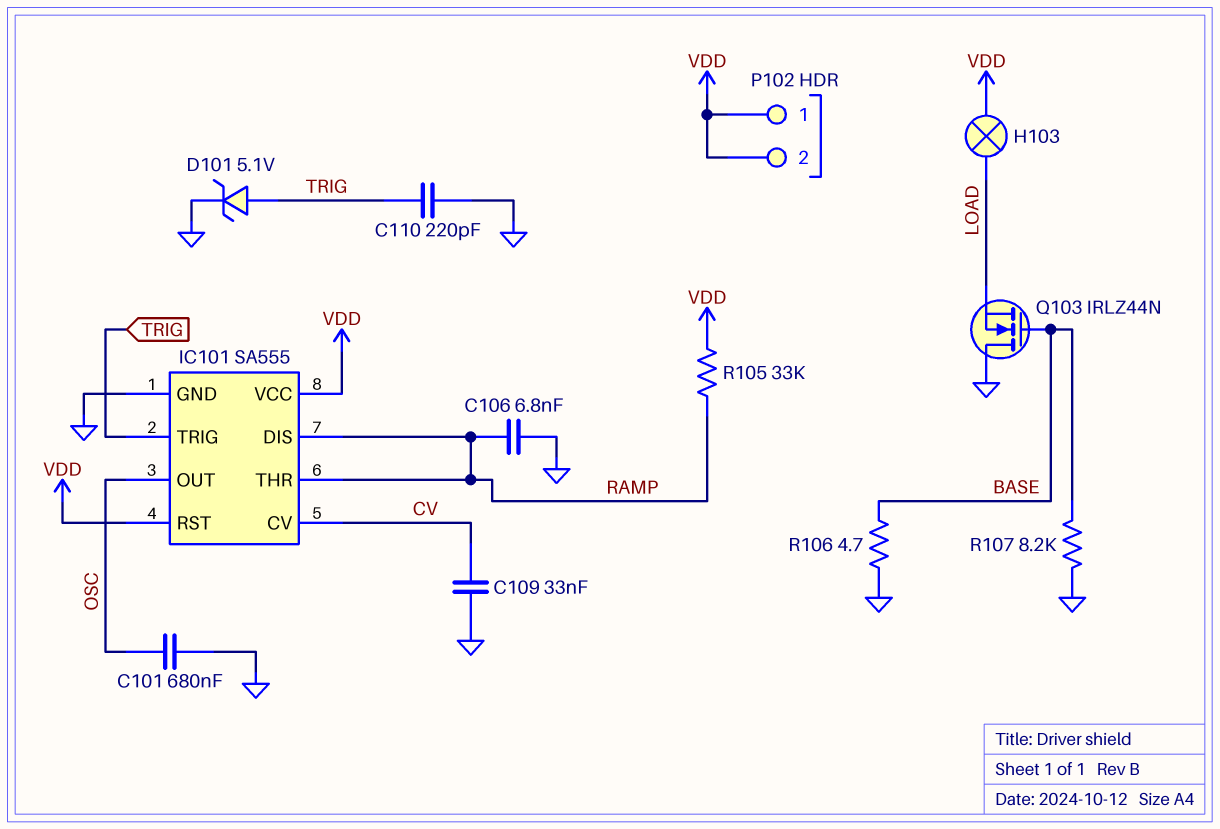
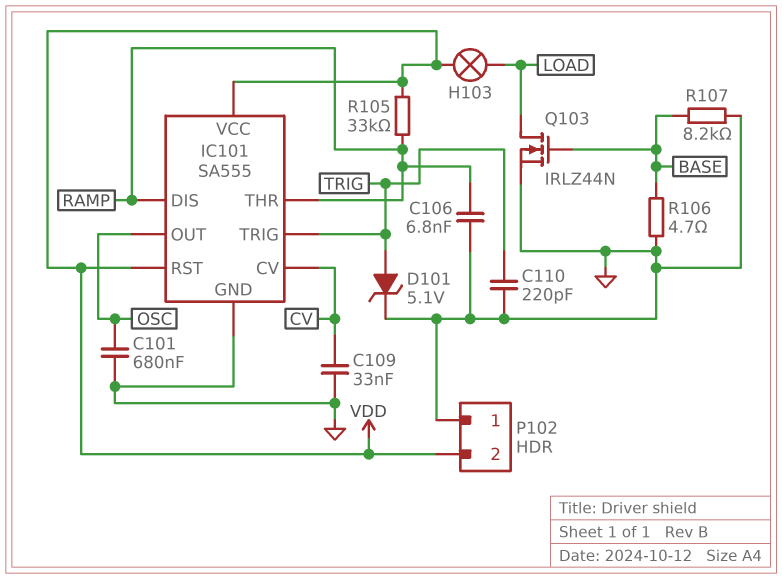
P102 pin 1: VDD -> GND
Q103: NMOS IRLZ44N (G BASE, D GND, S LOAD) -> NMOS IRLZ44N (G BASE, D LOAD, S GND)

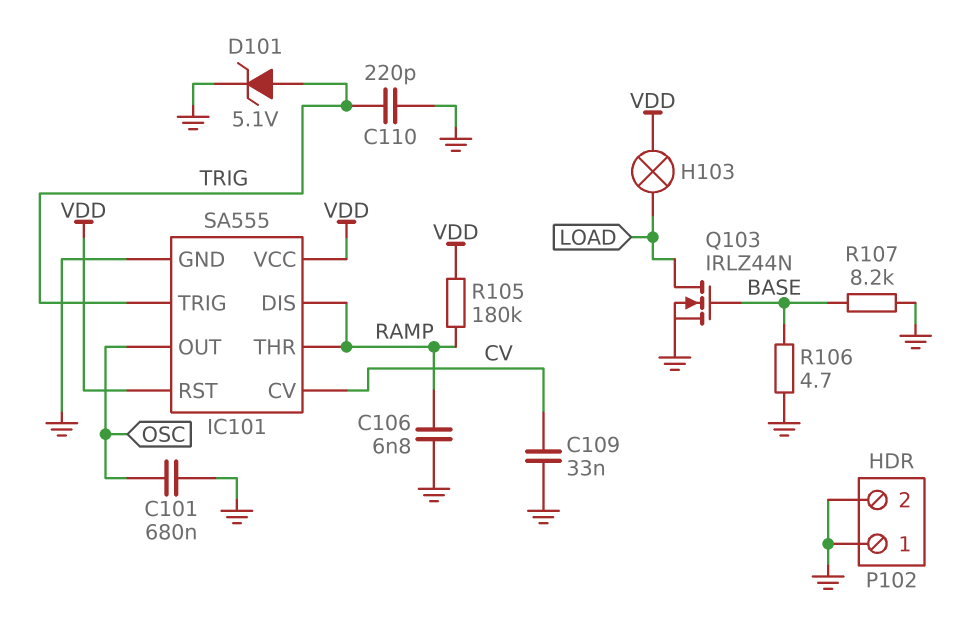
P102 pin 2: VDD -> GND
R105: 33k (RAMP, VDD) -> 180k (RAMP, VDD)

